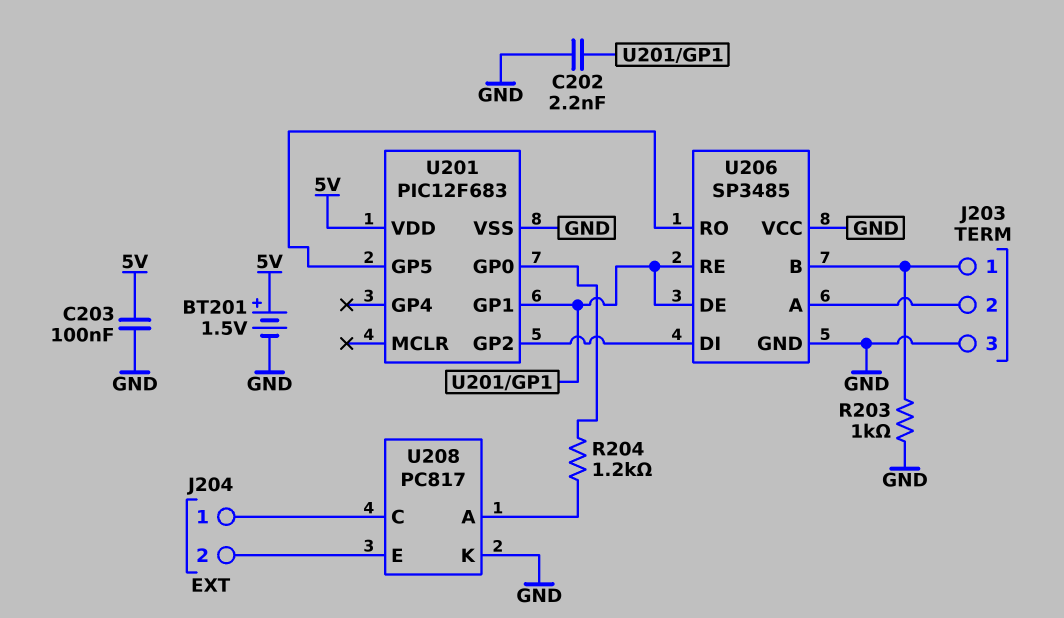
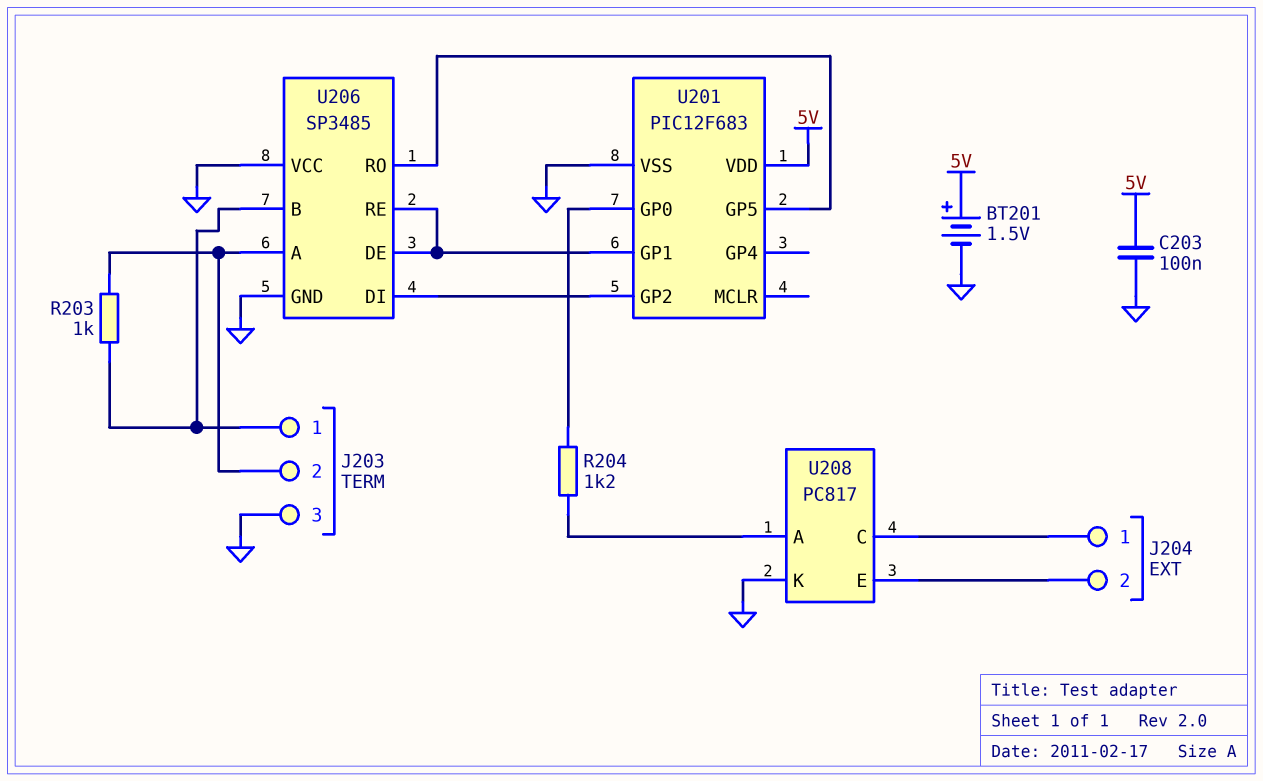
C202: 2.2nF (GND, U201/GP1) -> none
R203: 1k (GND, J203/1) -> 1k (J203/1, J203/2)

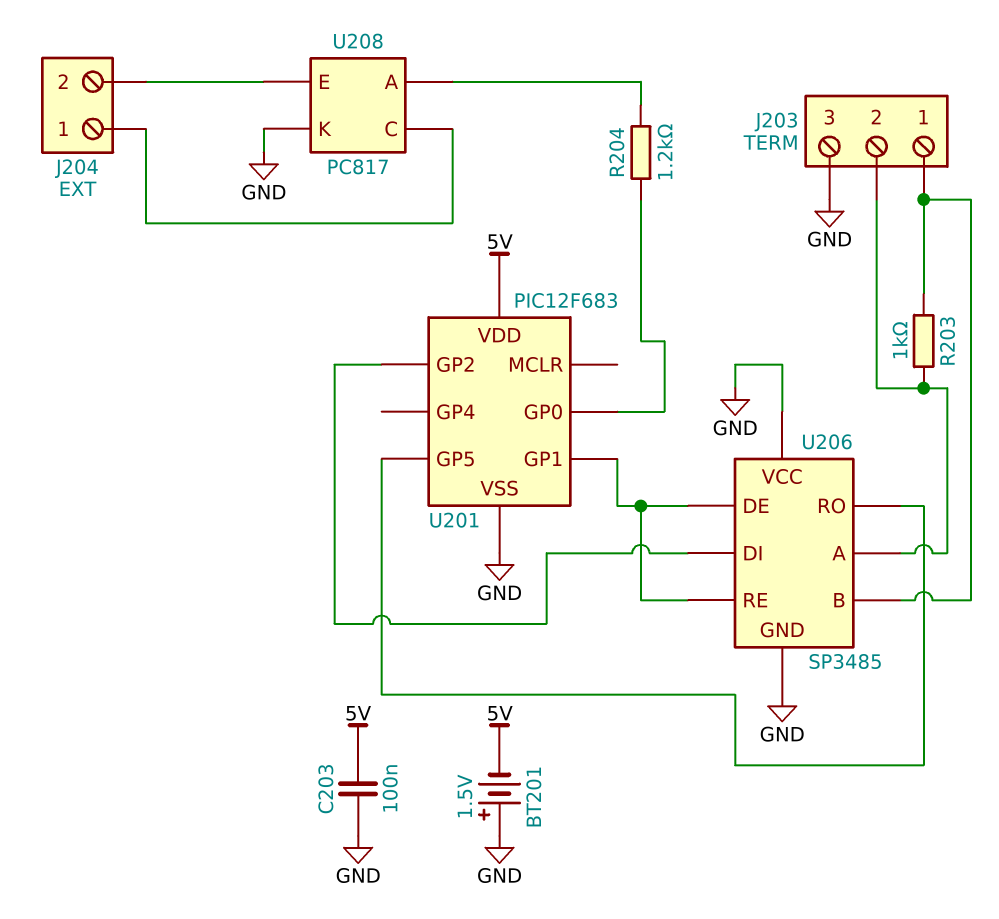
BT201: 1.5V (plus 5V, minus GND) -> 1.5V (plus GND, minus 5V)

